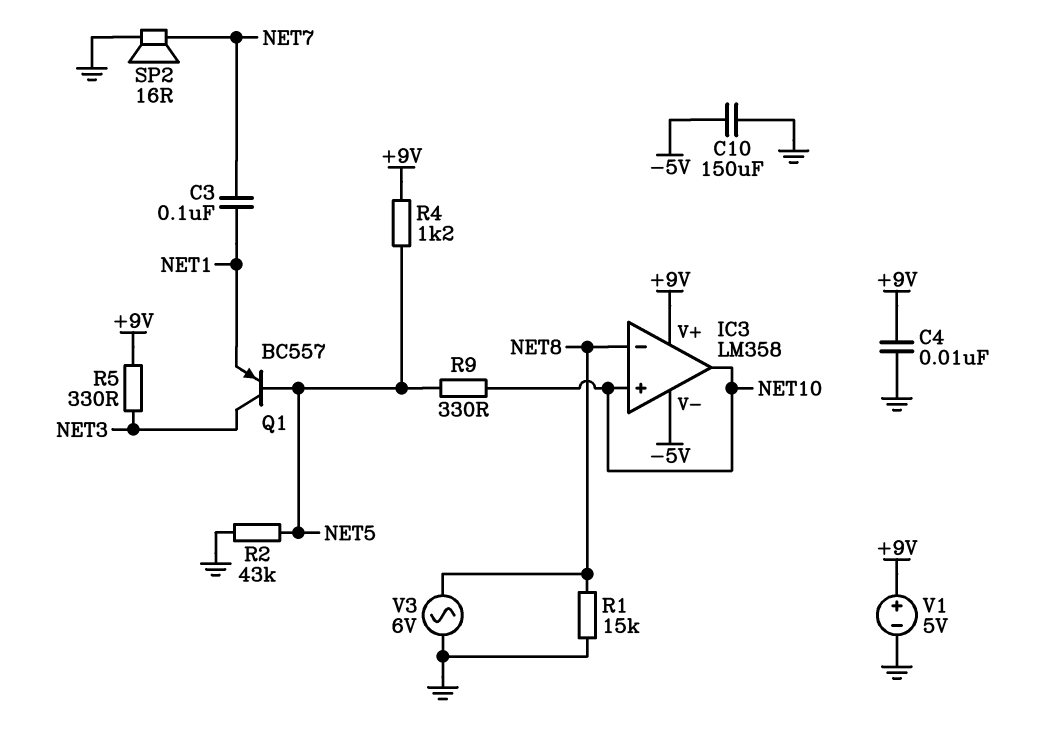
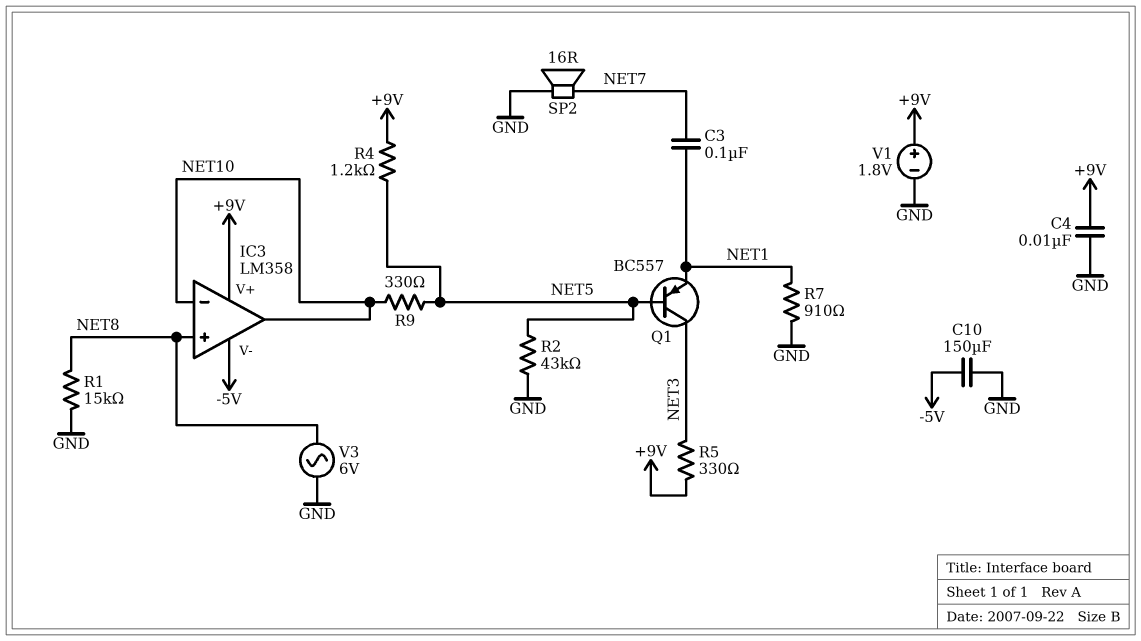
IC3 pin in+: NET10 -> NET8
IC3 pin in-: NET8 -> NET10
R7: none -> 910 (GND, NET1)
V1: 5V (plus +9V, minus GND) -> 1.8V (plus +9V, minus GND)

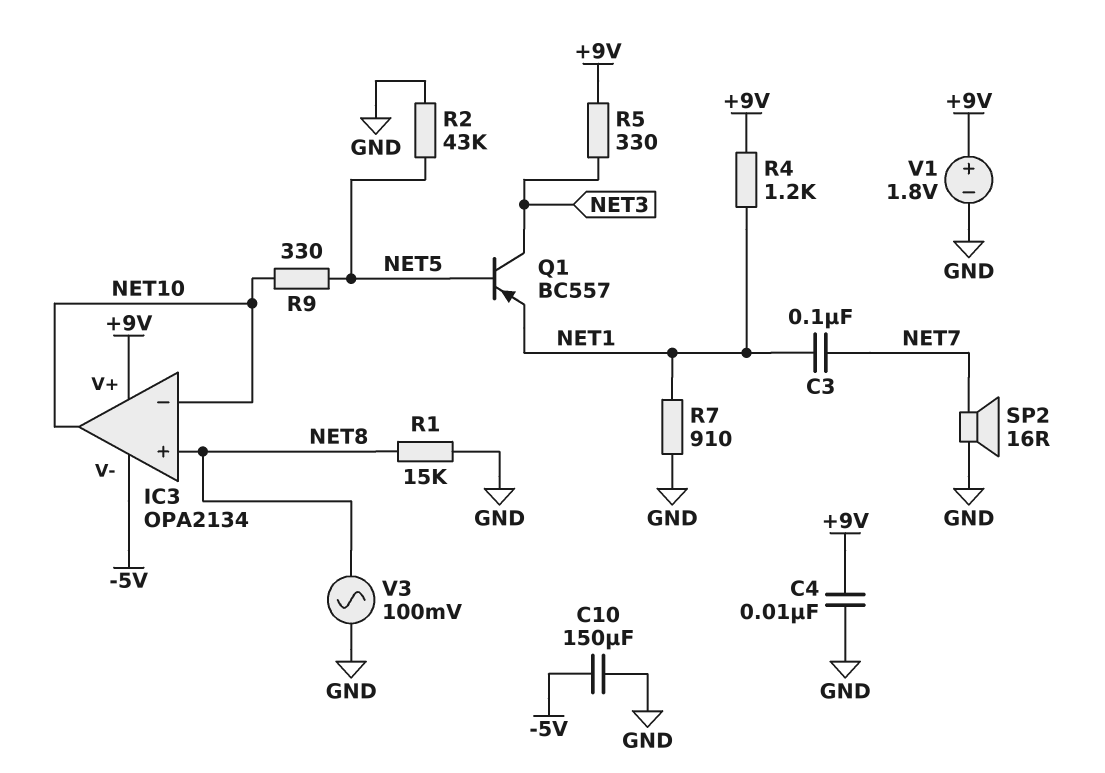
IC3: LM358 -> OPA2134
R4: 1.2k (+9V, NET5) -> 1.2k (+9V, NET1)
V3: AC 6V (GND, NET8) -> AC 100mV (GND, NET8)

